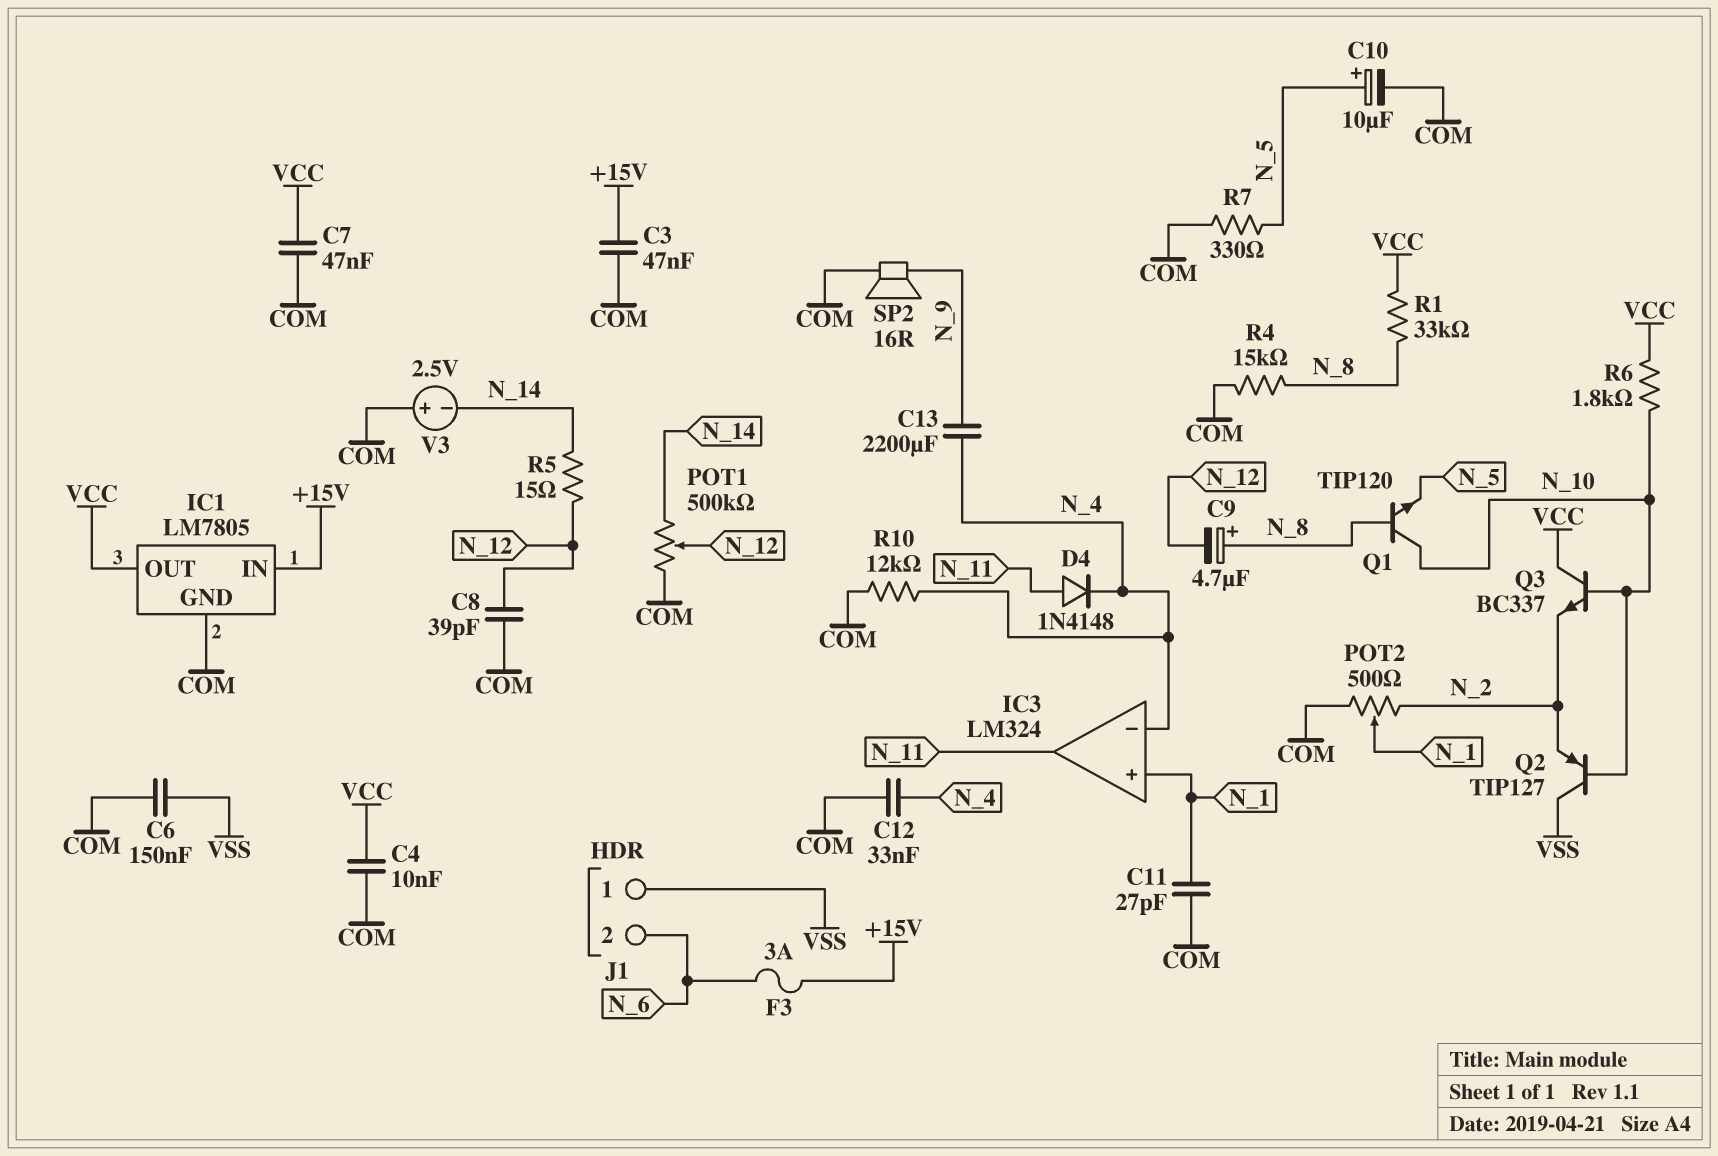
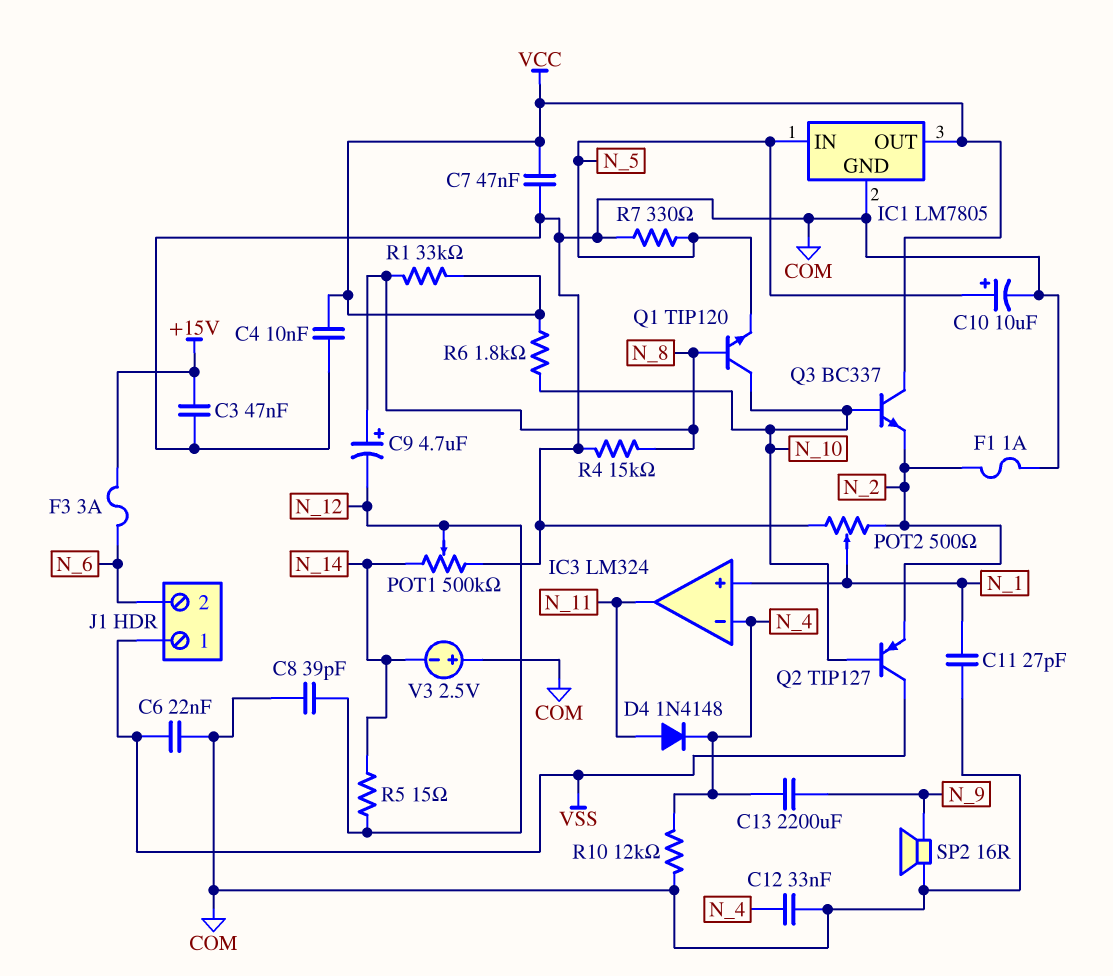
C6: 150nF (COM, VSS) -> 22nF (COM, VSS)
F1: none -> 1A (COM, N_2)
IC1 pin IN: +15V -> N_5

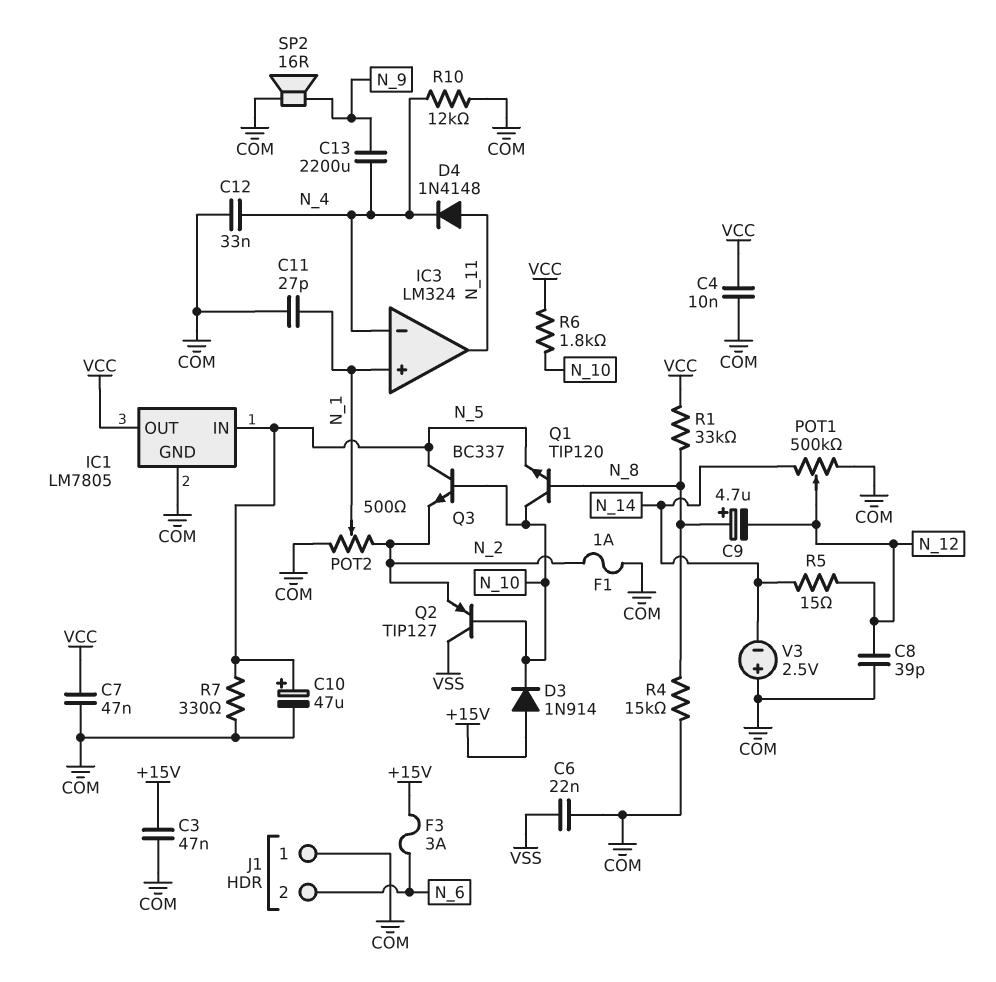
C10: 10uF (plus N_5, minus COM) -> 47uF (plus N_5, minus COM)
D3: none -> diode 1N914 (A +15V, K N_10)
J1 pin 1: VSS -> COM
Q3: NPN BC337 (B N_10, C VCC, E N_2) -> NPN BC337 (B N_10, C N_5, E N_2)

